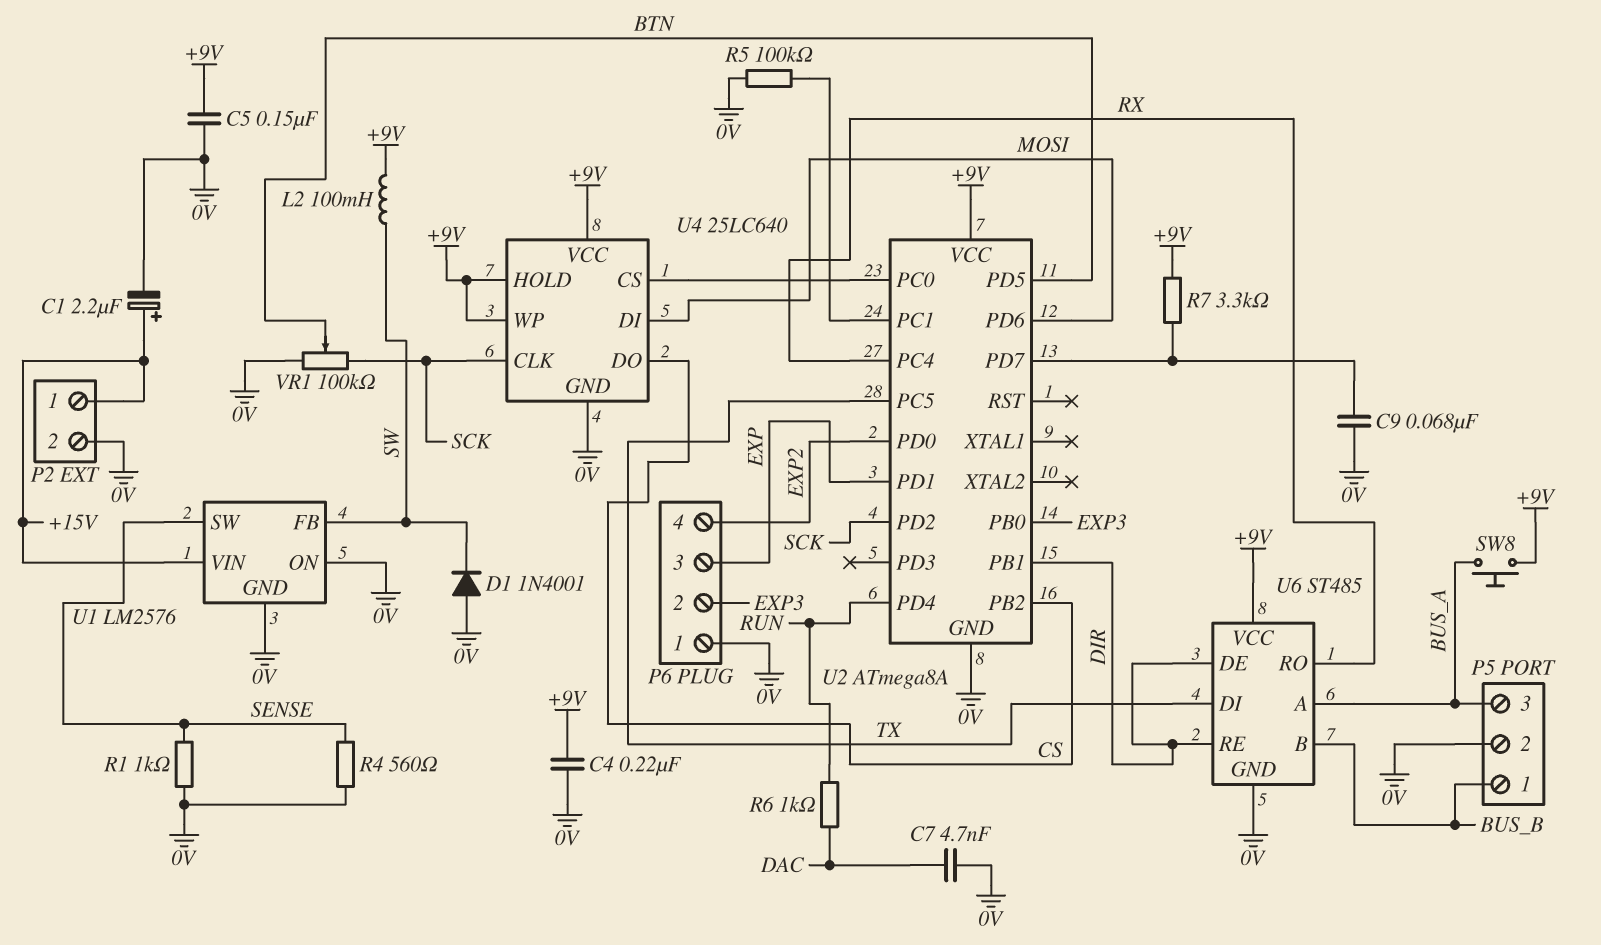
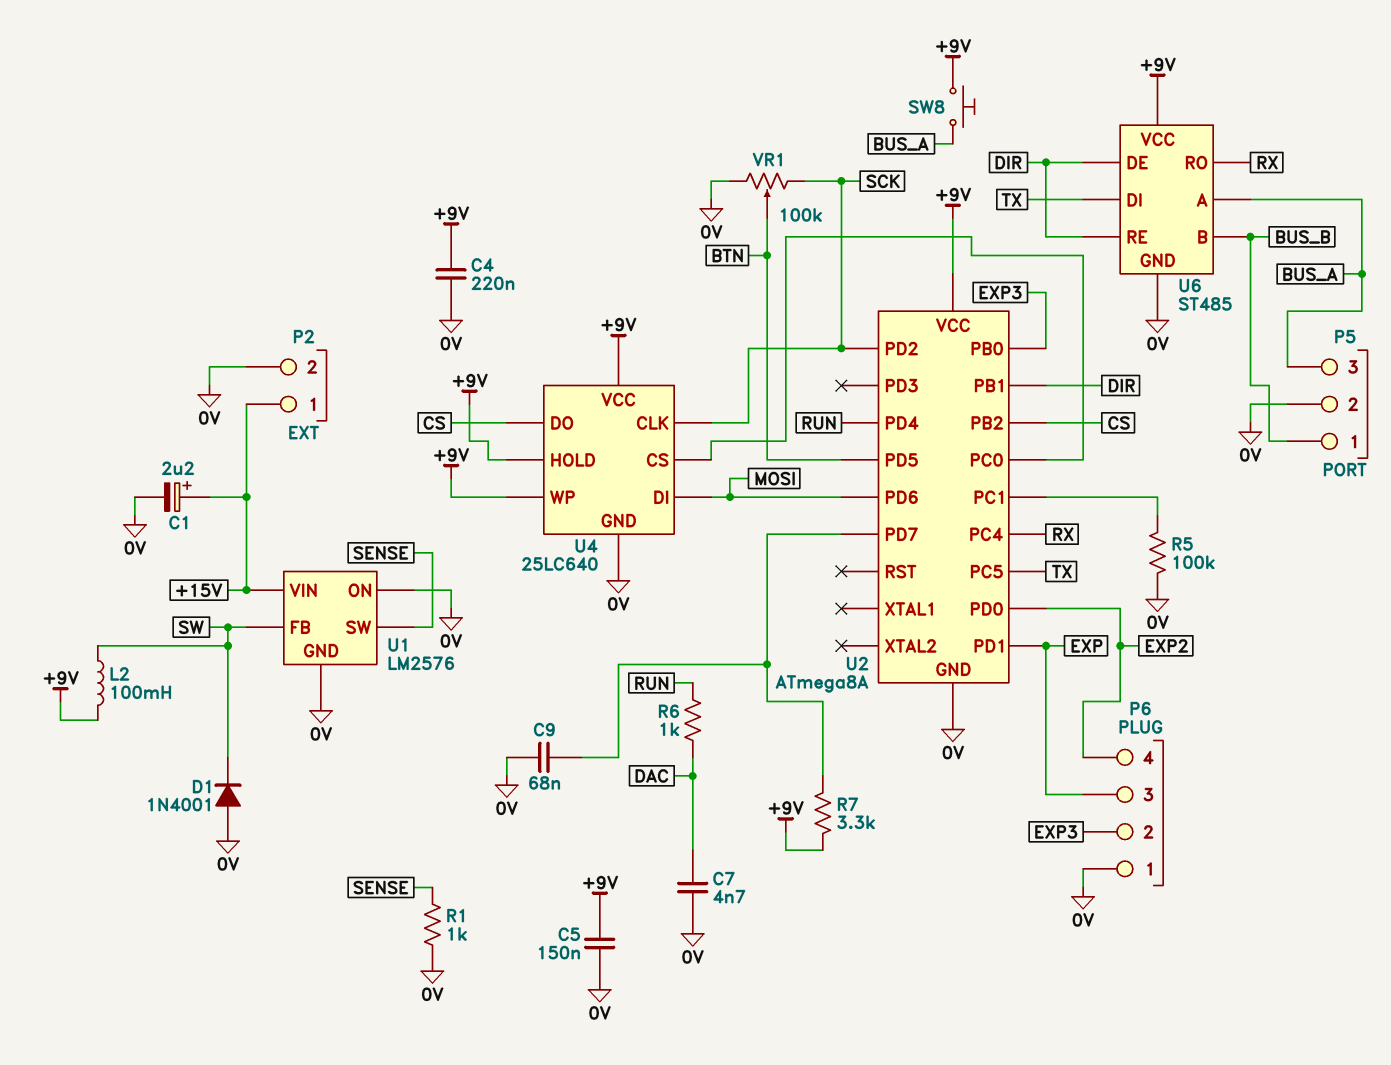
R4: 560 (0V, SENSE) -> none

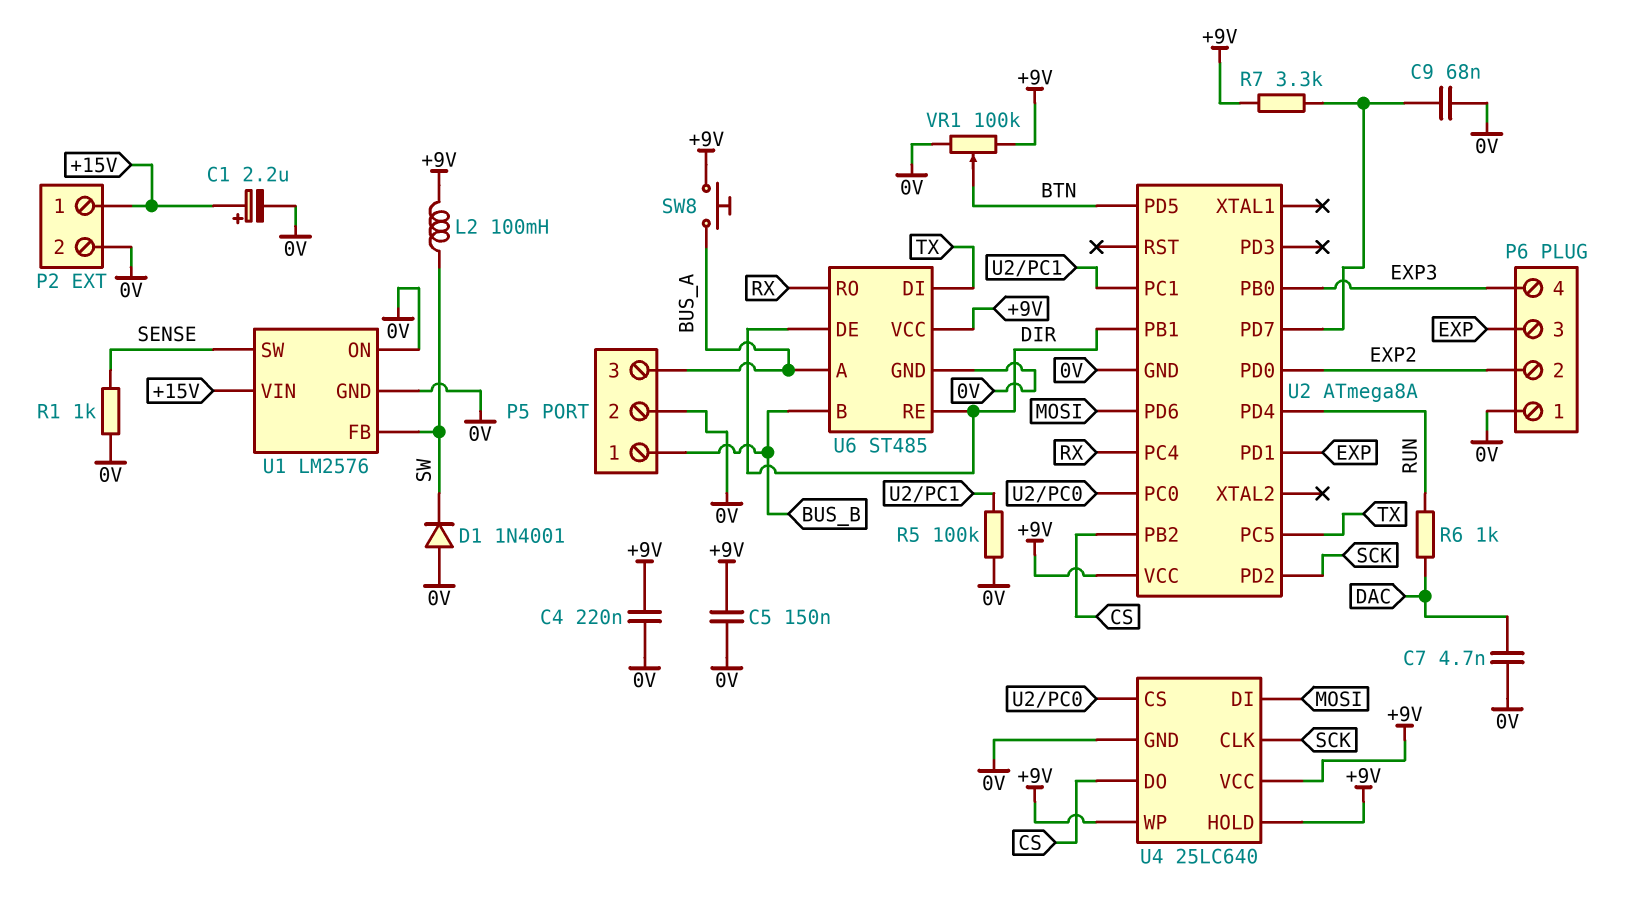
P6 pin 2: EXP3 -> EXP2
P6 pin 4: EXP2 -> EXP3
VR1: 100k (0V, SCK, wiper BTN) -> 100k (+9V, 0V, wiper BTN)

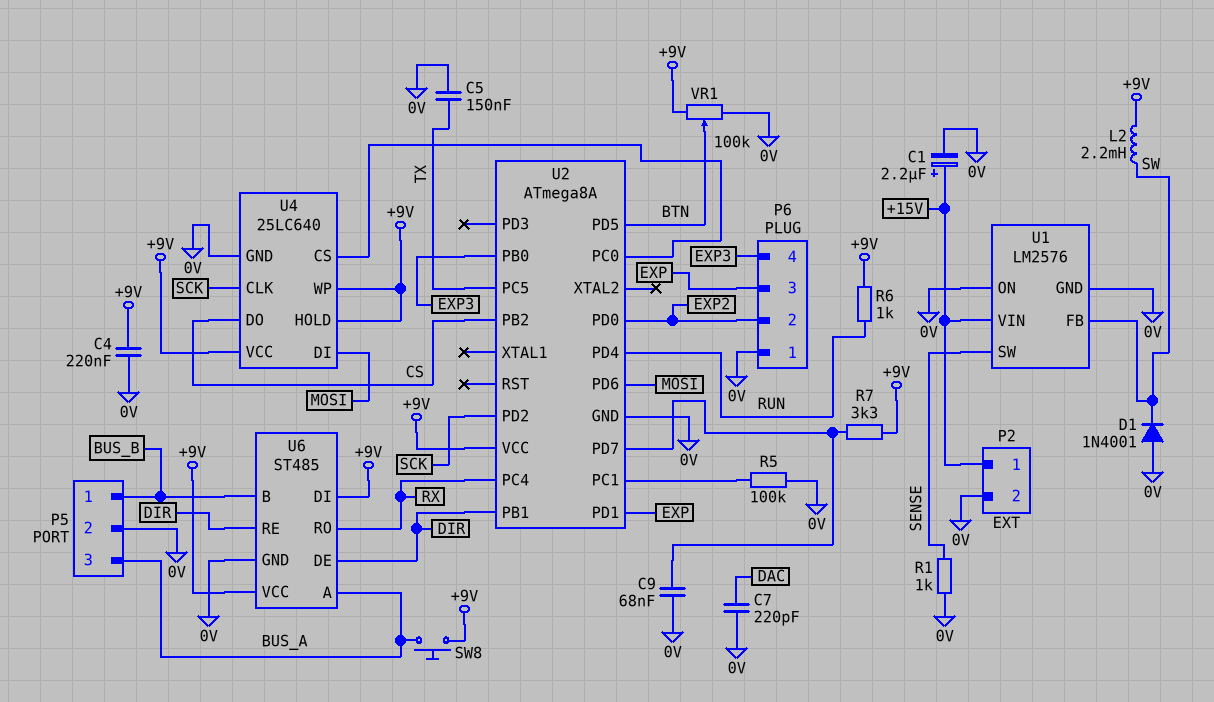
C5: 150nF (+9V, 0V) -> 150nF (0V, TX)
C7: 4.7nF (0V, DAC) -> 220pF (0V, DAC)
L2: 100mH (+9V, SW) -> 2.2mH (+9V, SW)
R6: 1k (DAC, RUN) -> 1k (+9V, RUN)
U6 pin DI: TX -> +9V

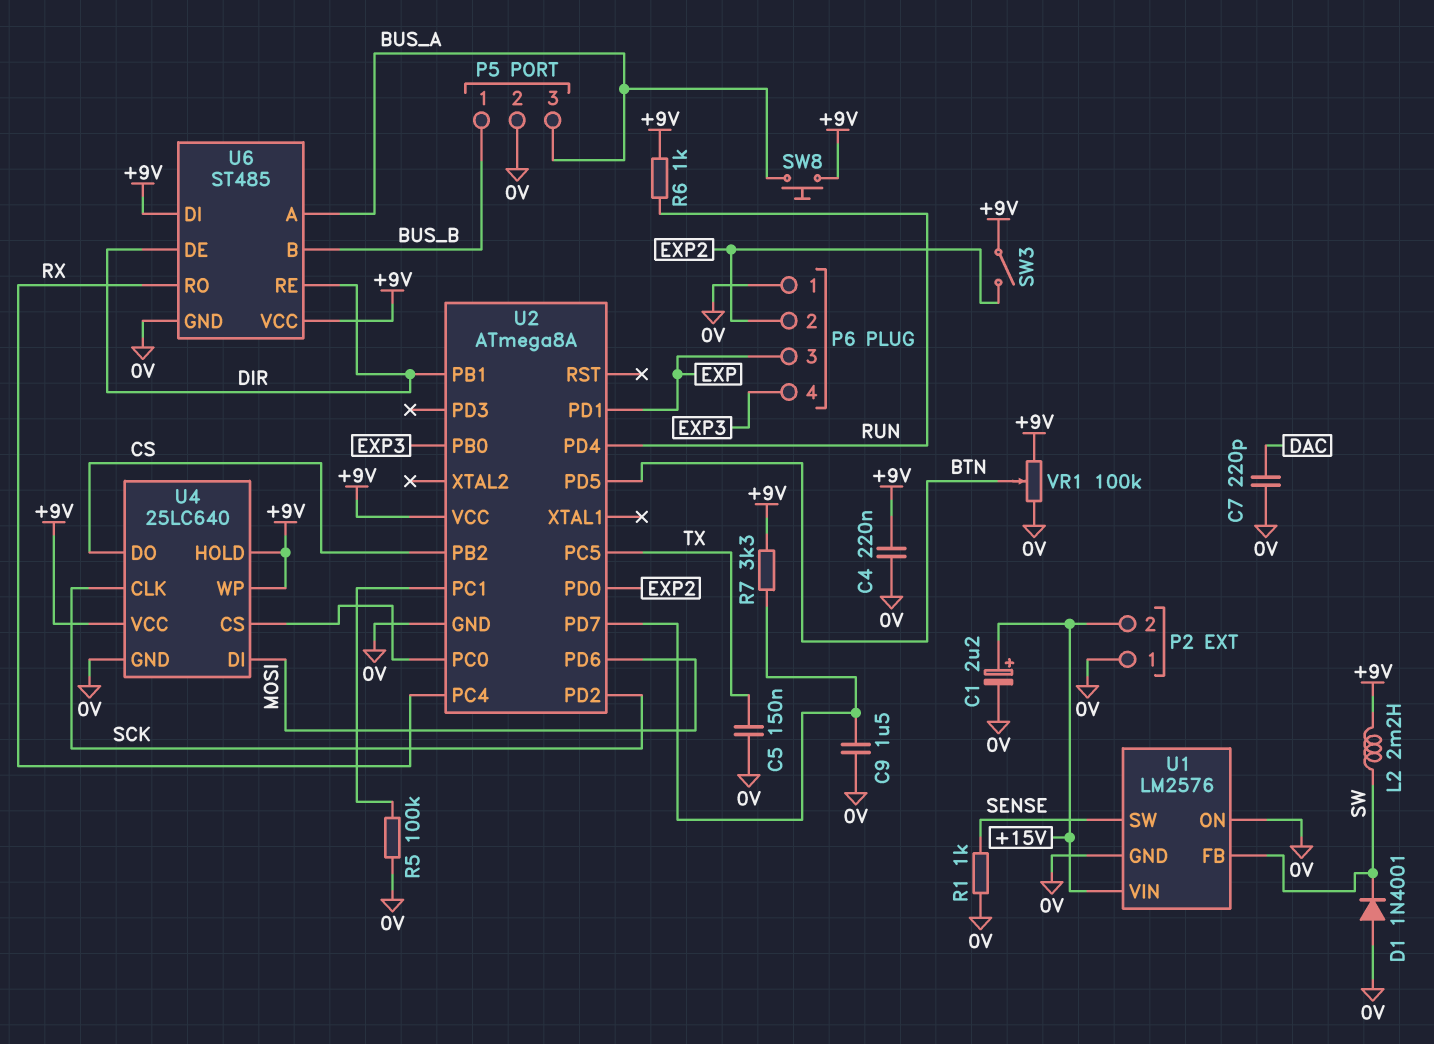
C9: 68nF (0V, U2/PD7) -> 1.5uF (0V, U2/PD7)
P2 pin 1: +15V -> 0V
P2 pin 2: 0V -> +15V
SW3: none -> switch (+9V, EXP2)

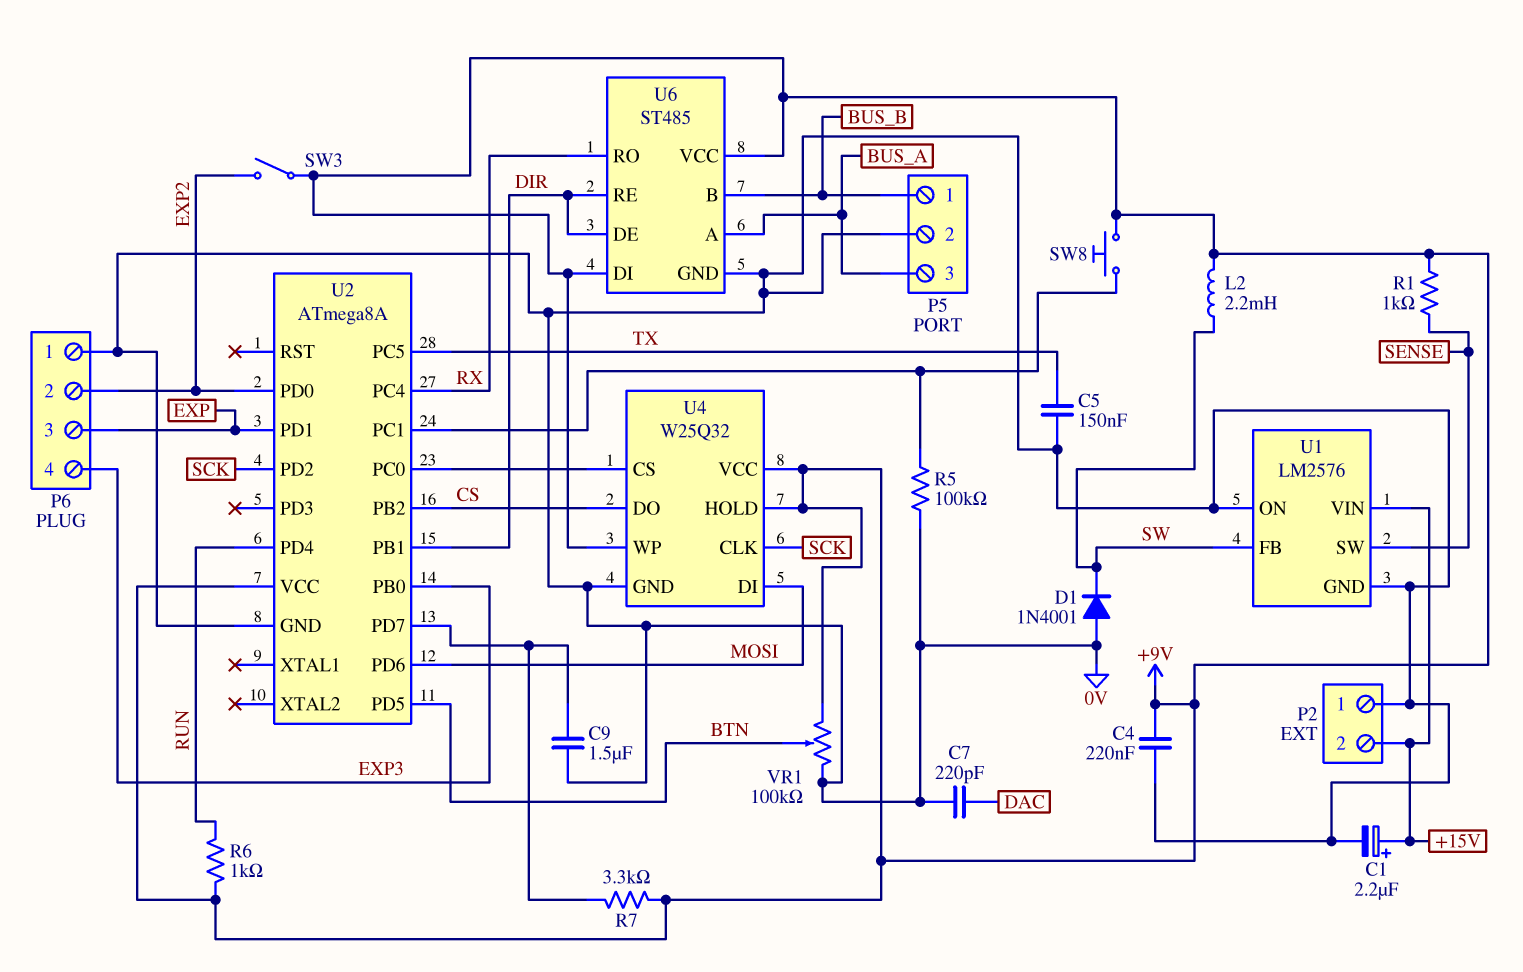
R1: 1k (0V, SENSE) -> 1k (+9V, SENSE)
SW8: button (+9V, BUS_A) -> button (+9V, U2/PC1)
U4: 25LC640 -> W25Q32

